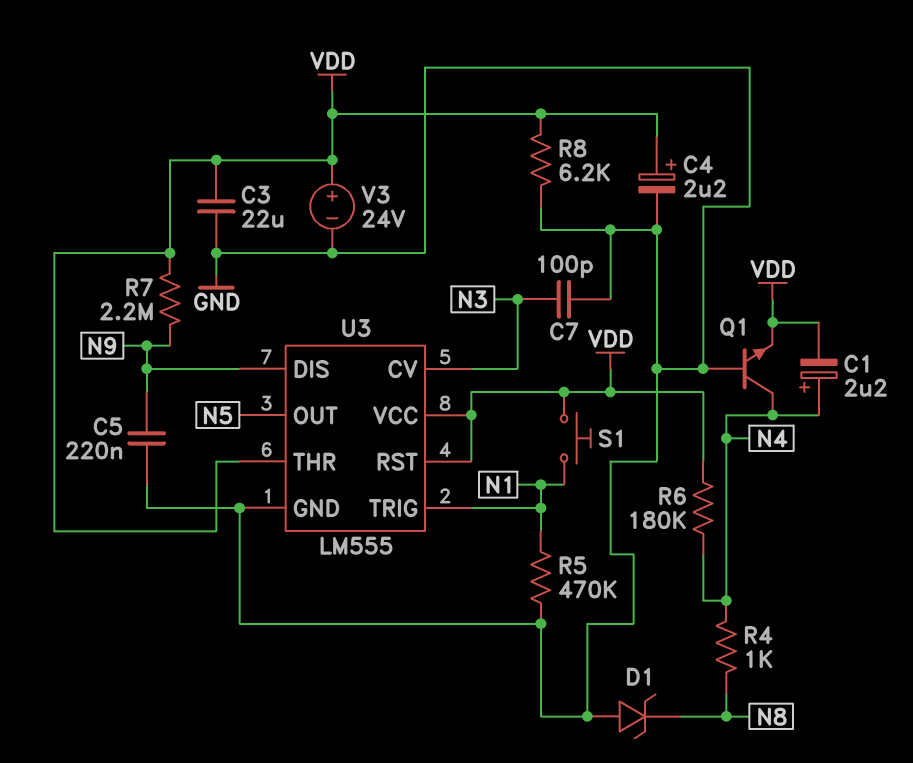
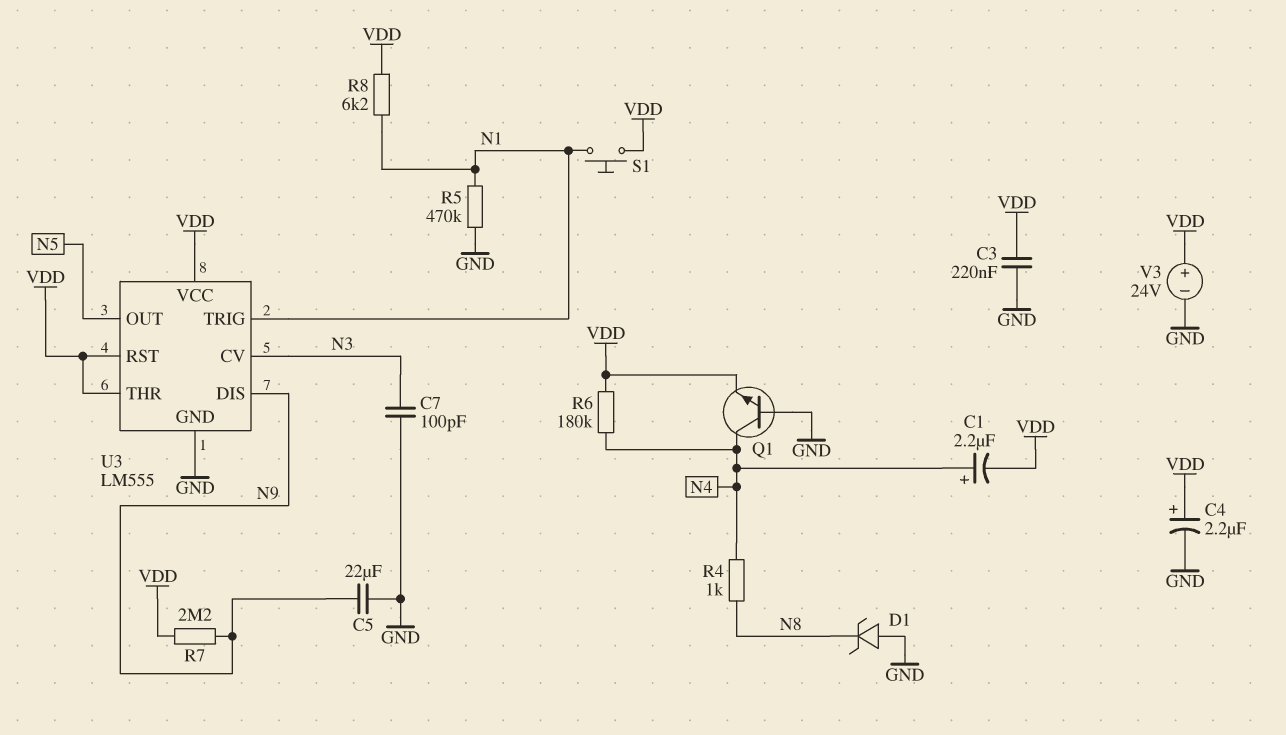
C3: 22uF (GND, VDD) -> 220nF (GND, VDD)
C5: 220nF (GND, N9) -> 22uF (GND, N9)
R8: 6.2k (GND, VDD) -> 6.2k (N1, VDD)

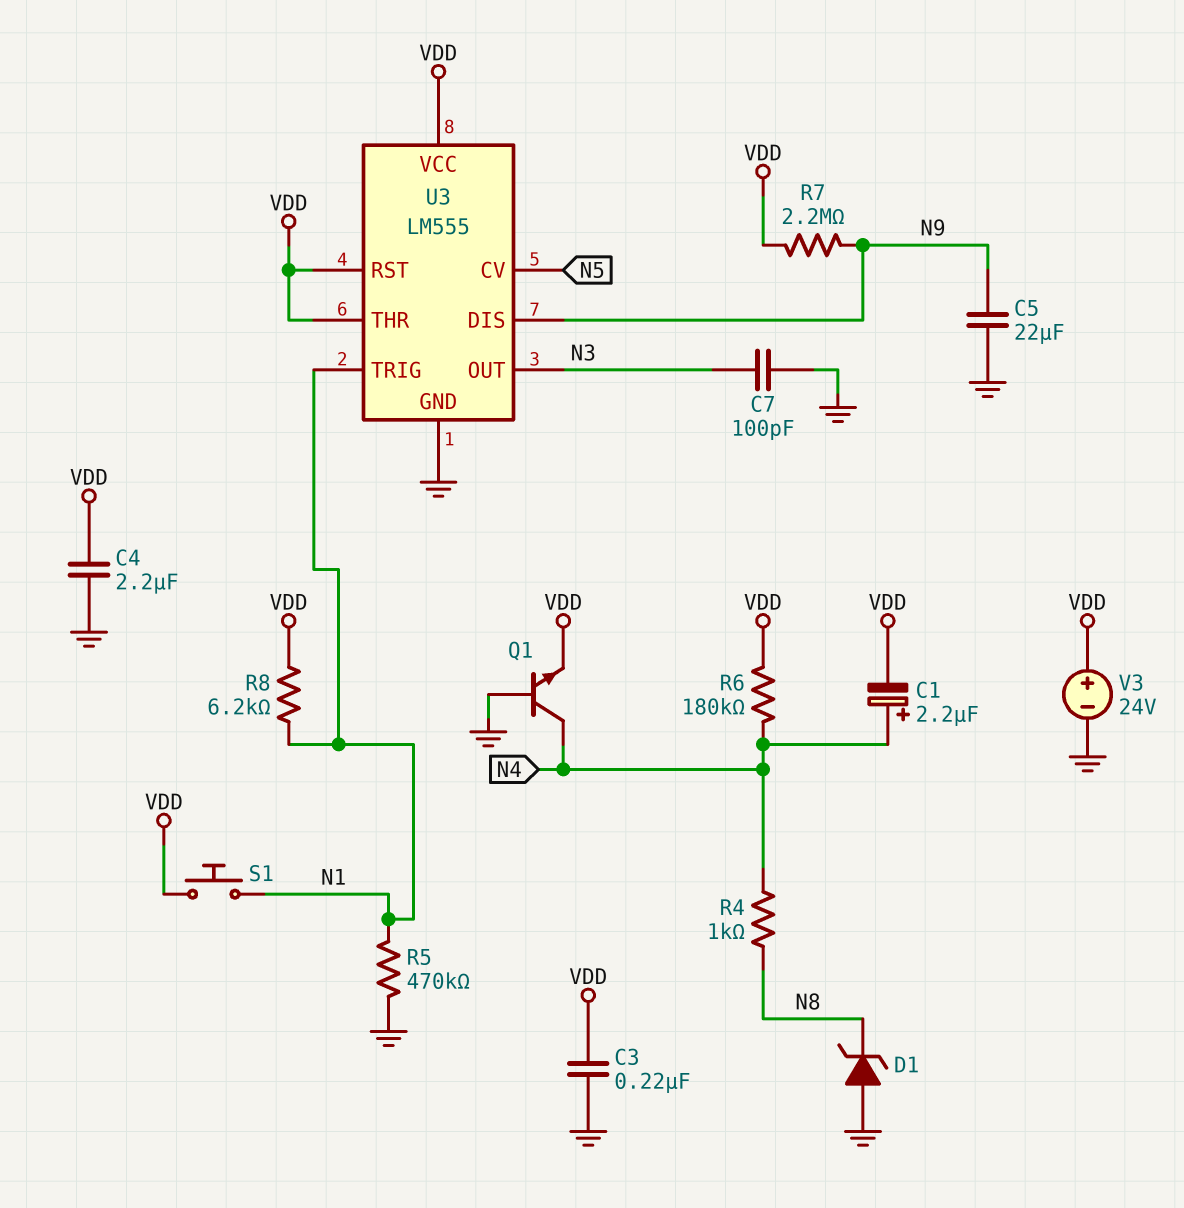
C4: 2.2uF (plus VDD, minus GND) -> 2.2uF (GND, VDD)
U3 pin CV: N3 -> N5
U3 pin OUT: N5 -> N3

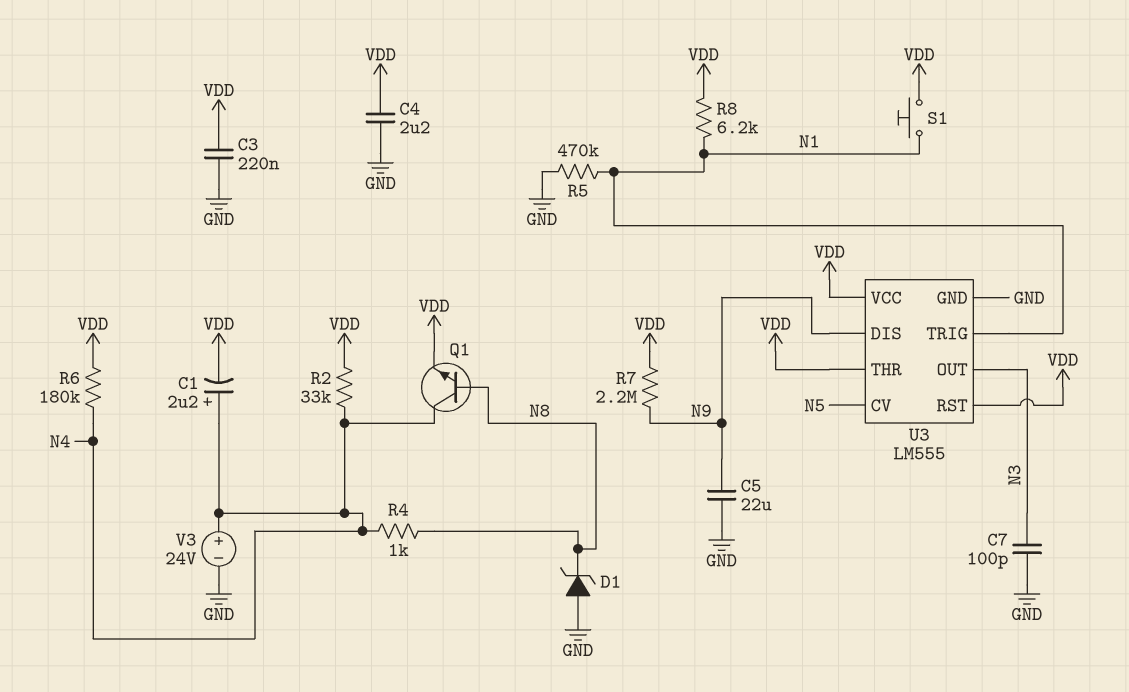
Q1: NPN (B GND, C N4, E VDD) -> NPN (B N8, C N4, E VDD)
R2: none -> 33k (N4, VDD)
V3: 24V (plus VDD, minus GND) -> 24V (plus N4, minus GND)

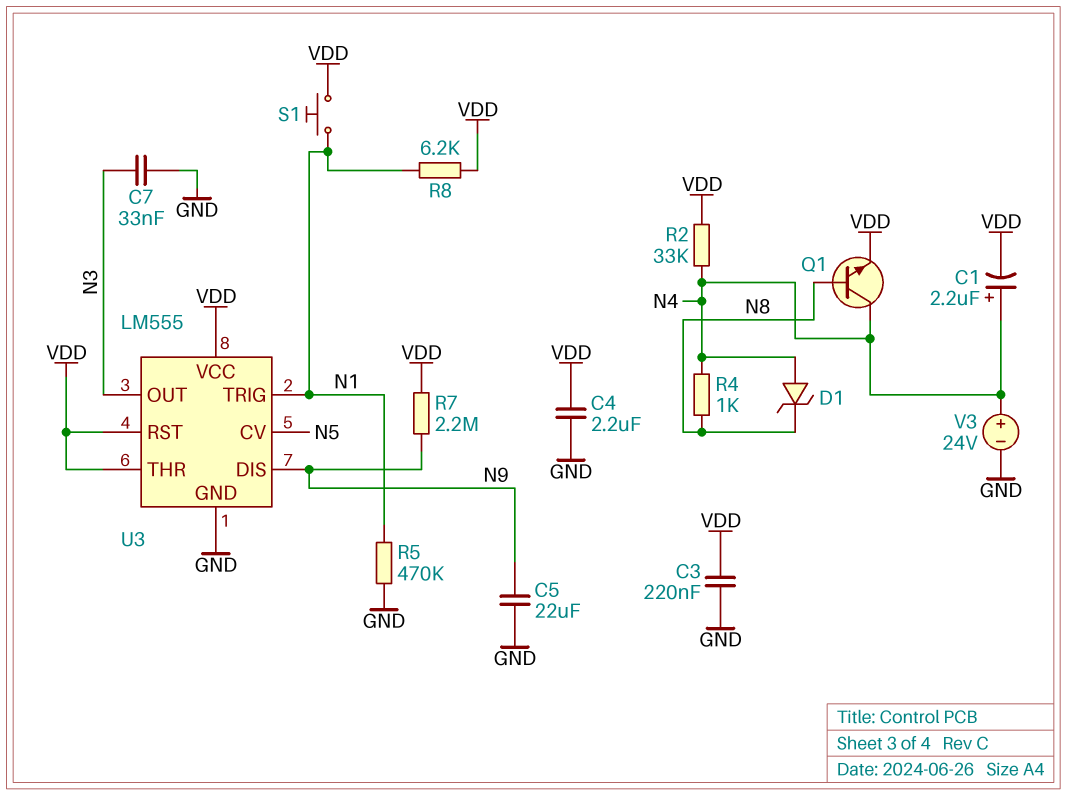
C7: 100pF (GND, N3) -> 33nF (GND, N3)
D1: zener (A GND, K N8) -> zener (A N4, K N8)
R6: 180k (N4, VDD) -> none

